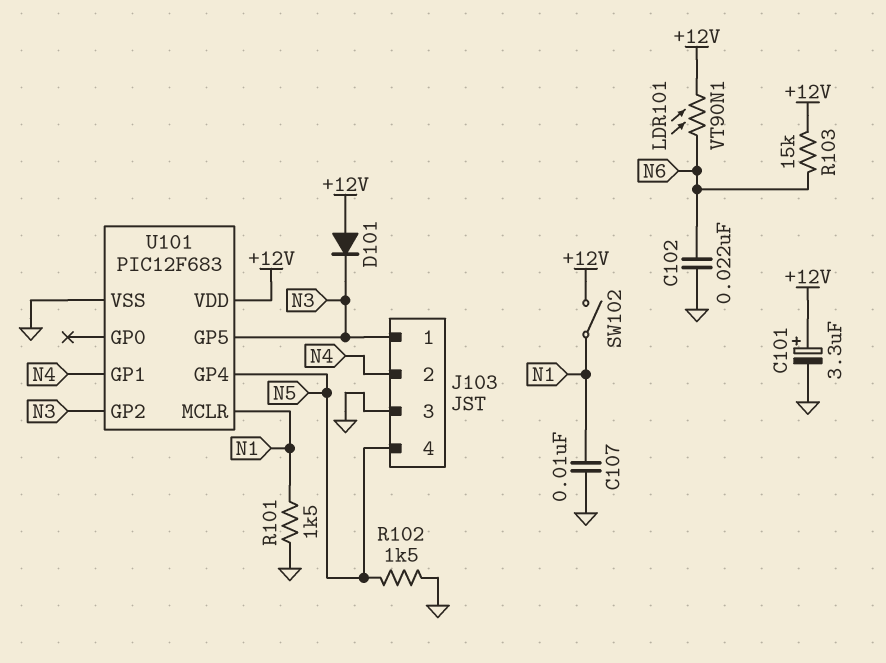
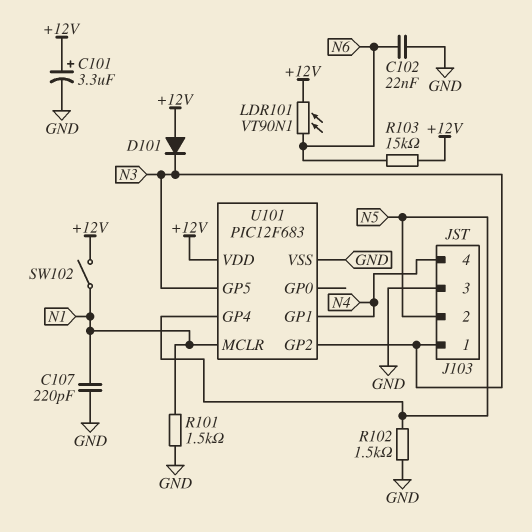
C107: 10nF (GND, N1) -> 220pF (GND, N1)
J103 pin 2: N4 -> N5
J103 pin 4: N5 -> N4

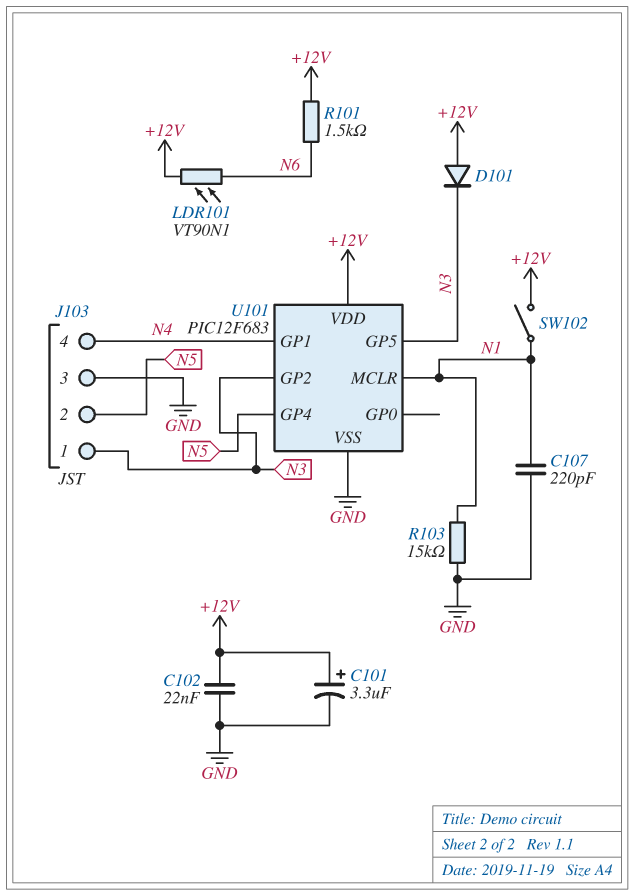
C102: 22nF (GND, N6) -> 22nF (+12V, GND)
R101: 1.5k (GND, N1) -> 1.5k (+12V, N6)
R102: 1.5k (GND, N5) -> none
R103: 15k (+12V, N6) -> 15k (GND, N1)

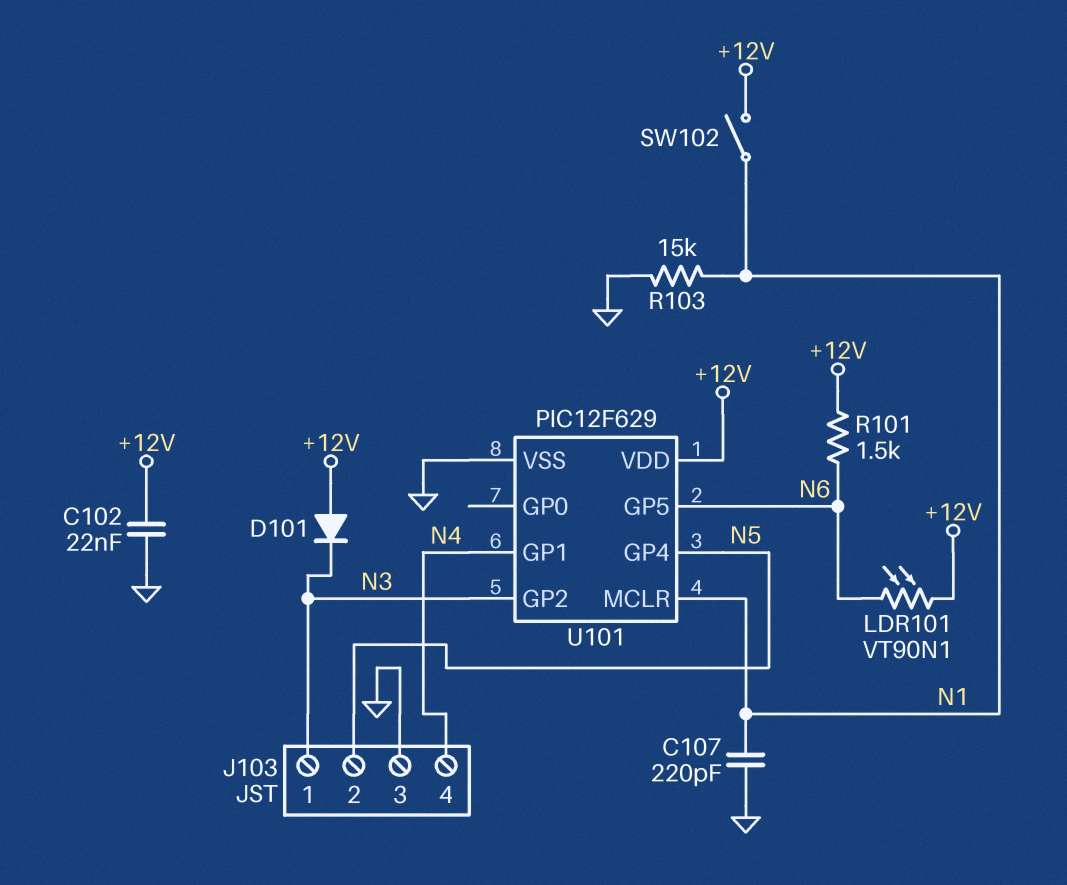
C101: 3.3uF (plus +12V, minus GND) -> none
U101: PIC12F683 -> PIC12F629
U101 pin GP5: N3 -> N6

